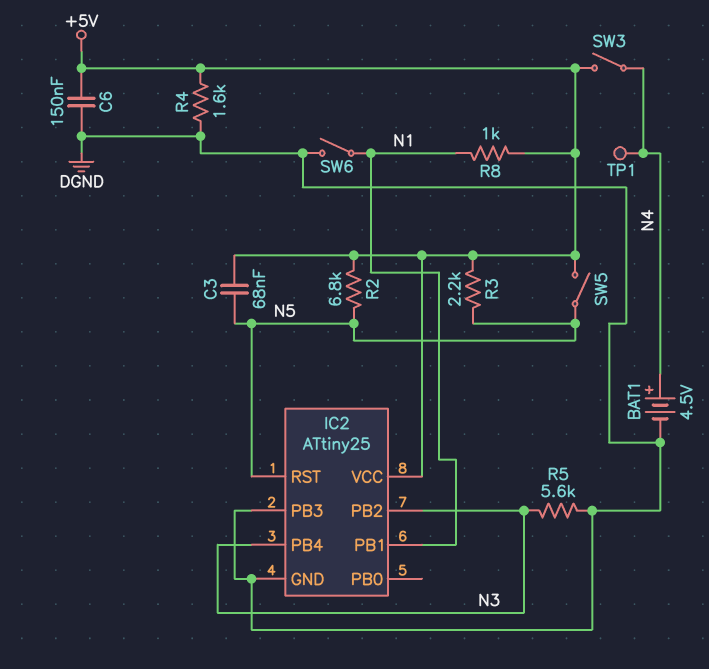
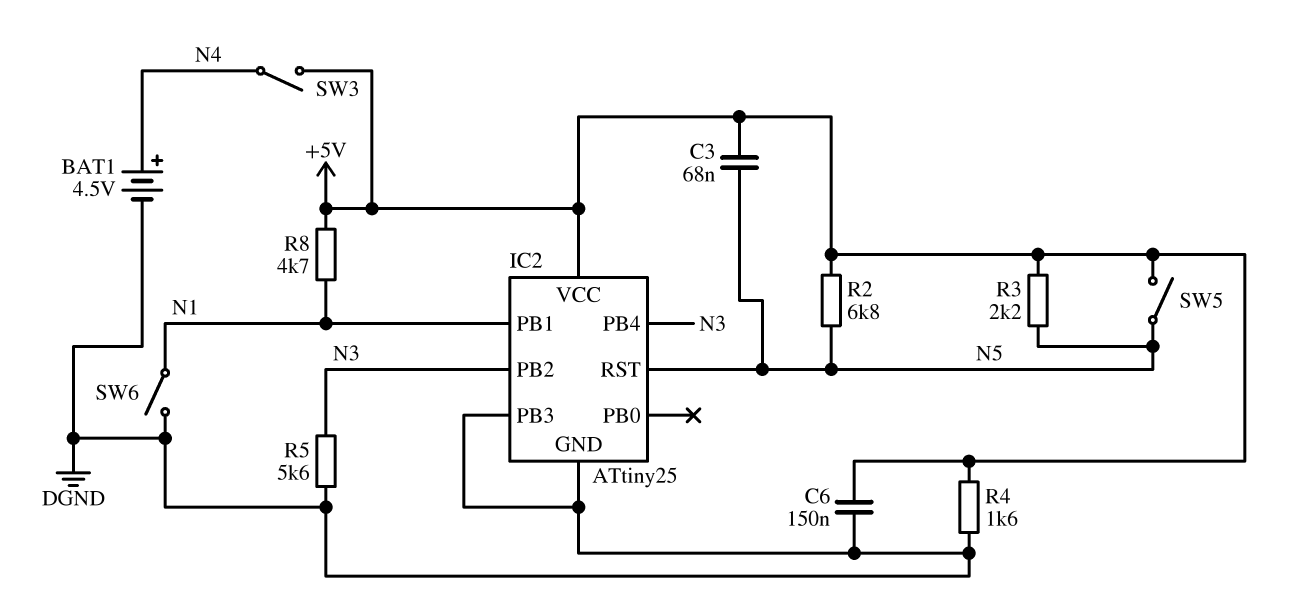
R8: 1k (+5V, N1) -> 4.7k (+5V, N1)
TP1: test point (N4) -> none

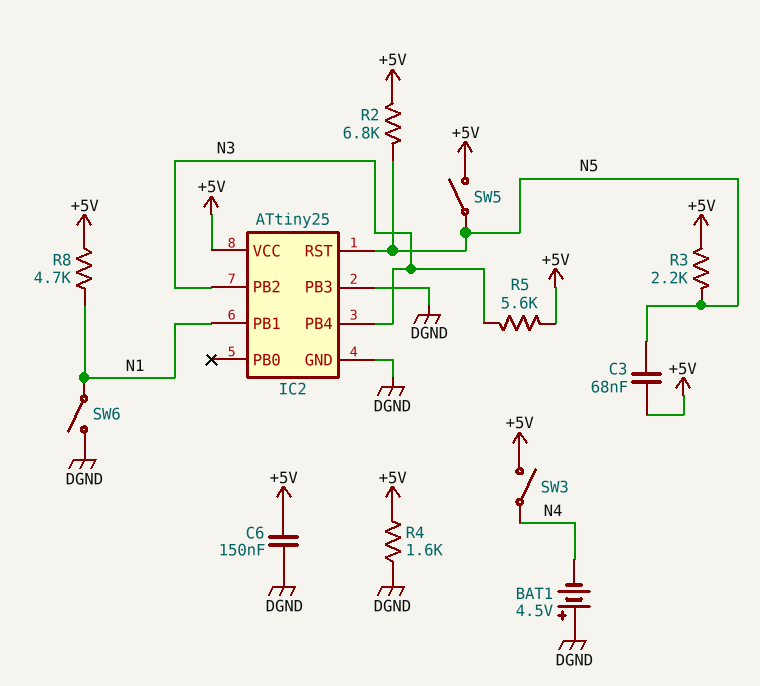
BAT1: 4.5V (plus N4, minus DGND) -> 4.5V (plus DGND, minus N4)
R5: 5.6k (DGND, N3) -> 5.6k (+5V, N3)

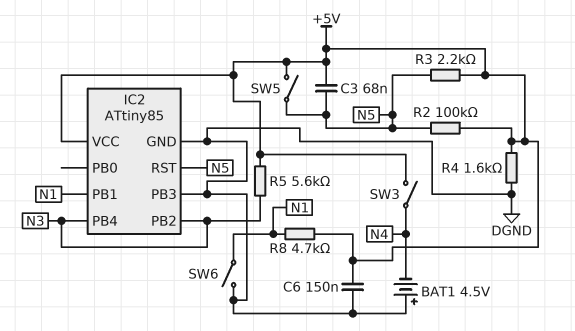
IC2: ATtiny25 -> ATtiny85
R2: 6.8k (+5V, N5) -> 100k (+5V, N5)

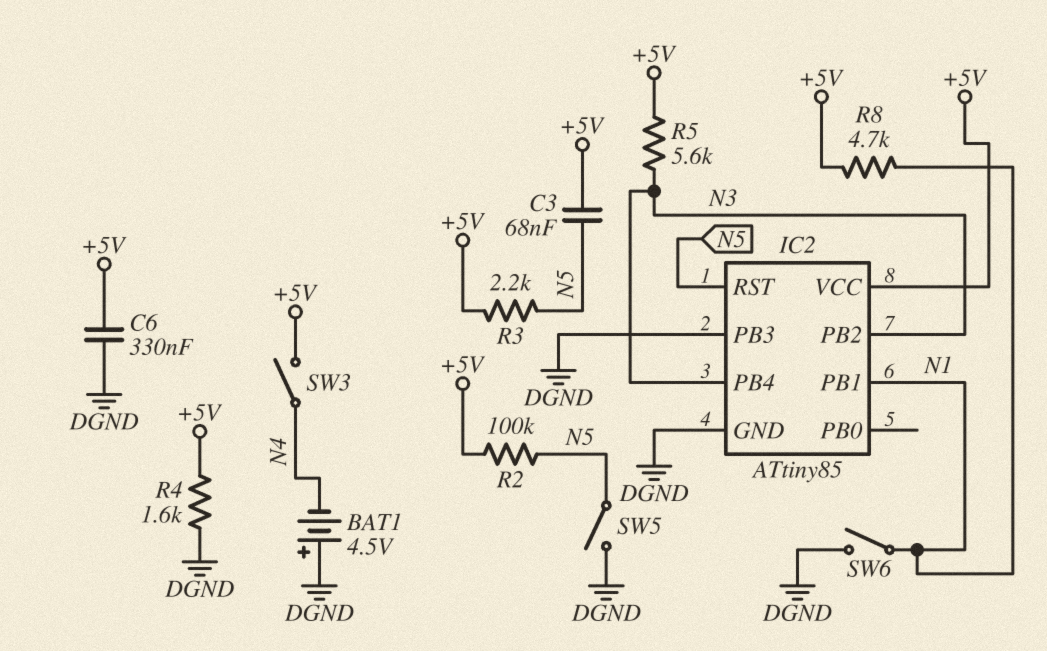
C6: 150nF (+5V, DGND) -> 330nF (+5V, DGND)
SW5: switch (+5V, N5) -> switch (DGND, N5)

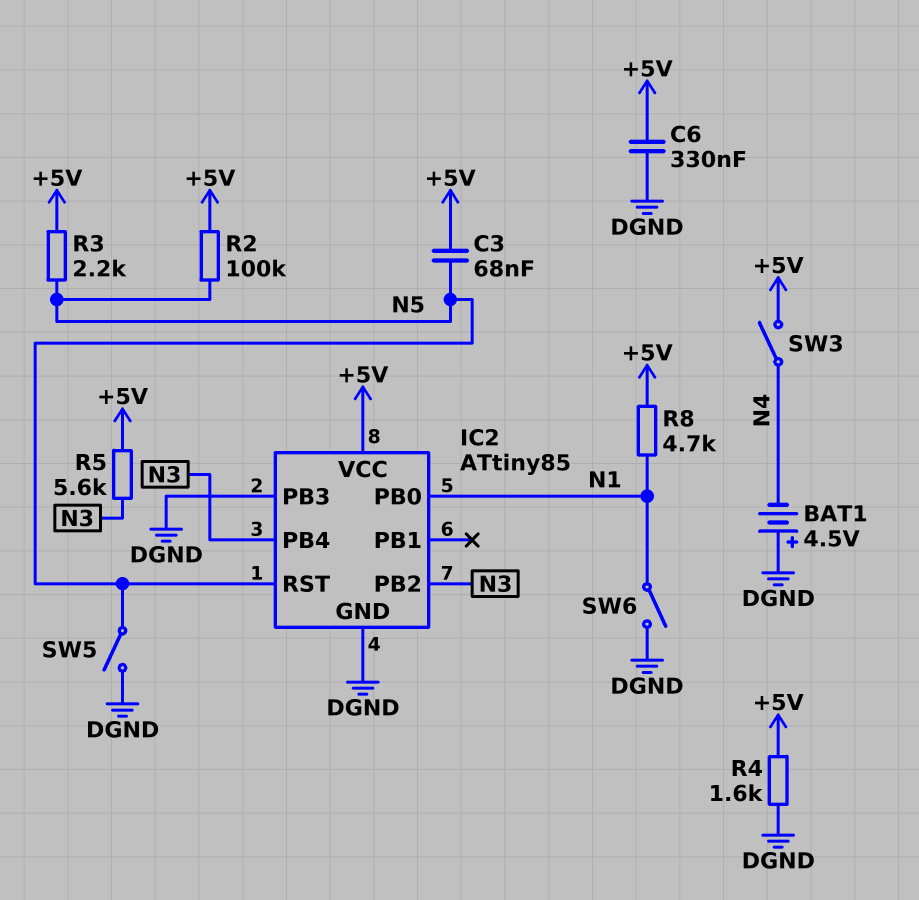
IC2 pin PB0: none -> N1
IC2 pin PB1: N1 -> none

